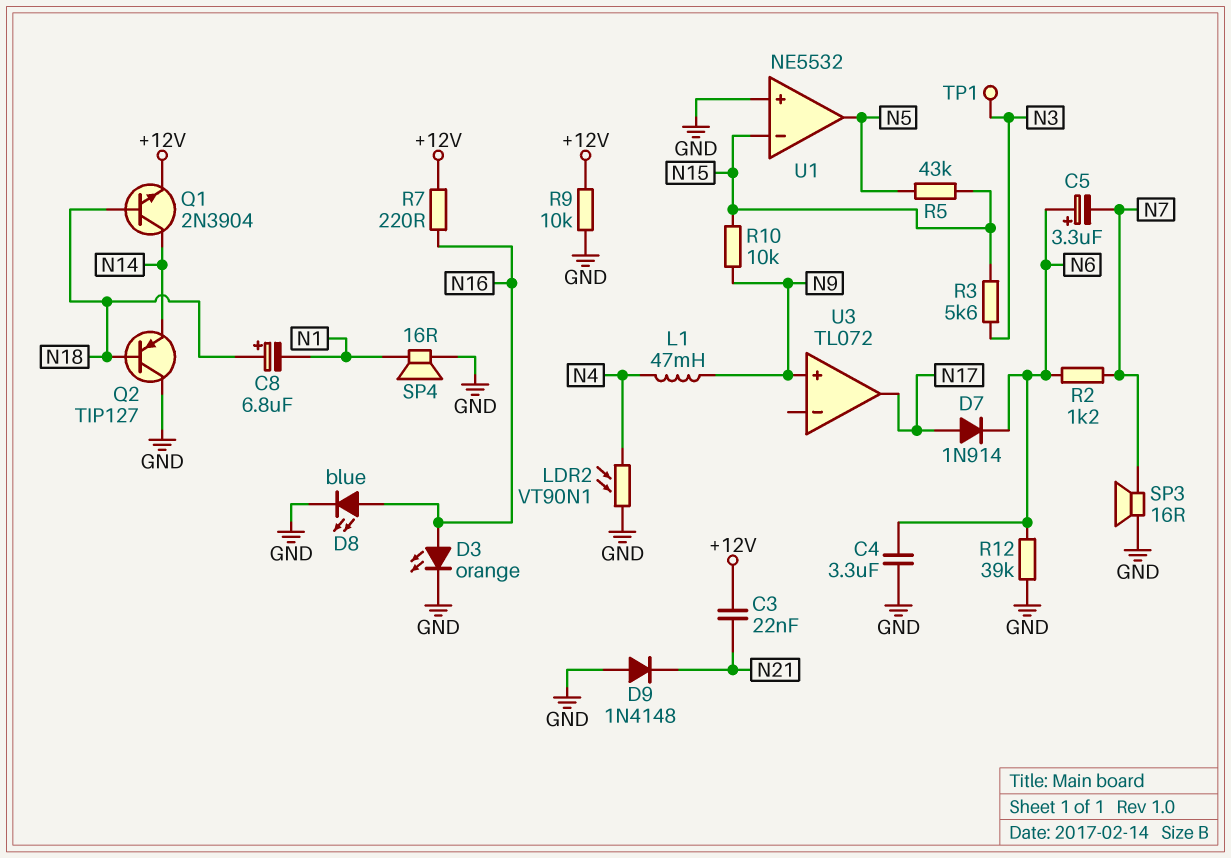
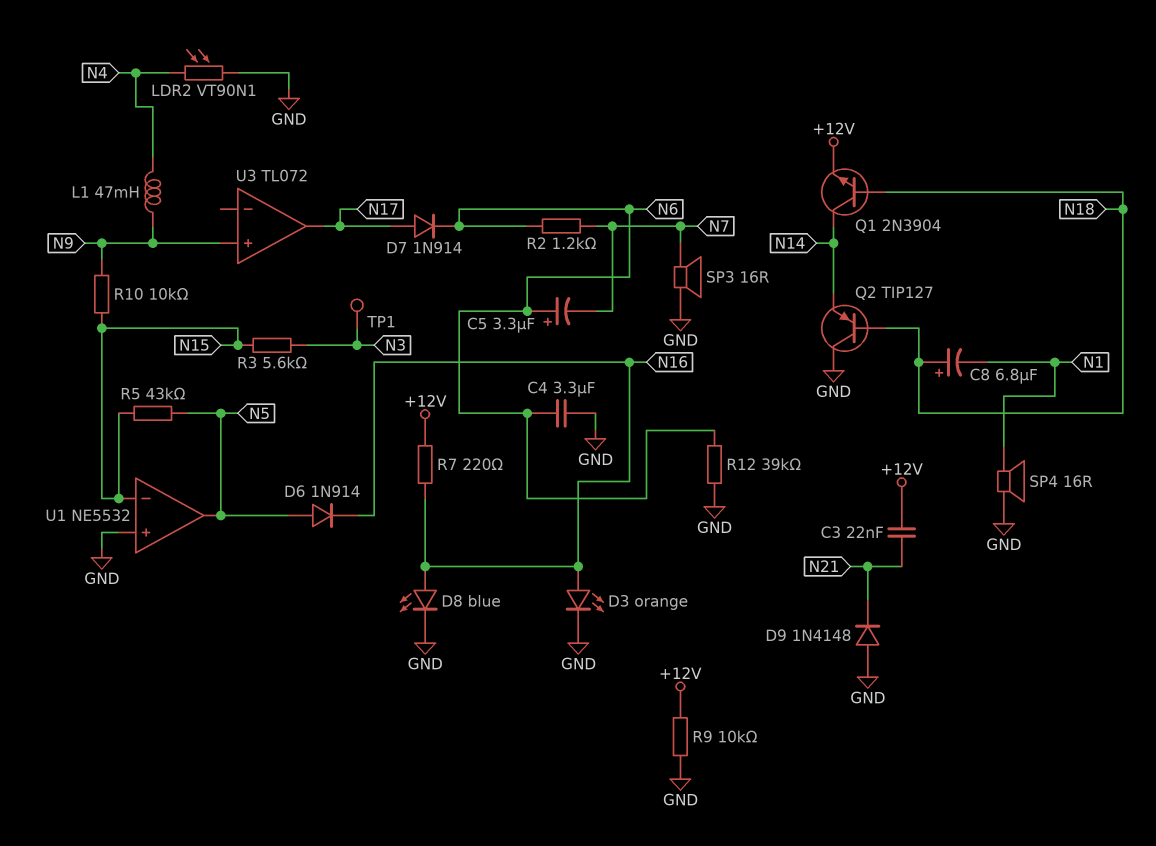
D6: none -> diode 1N914 (A N5, K N16)

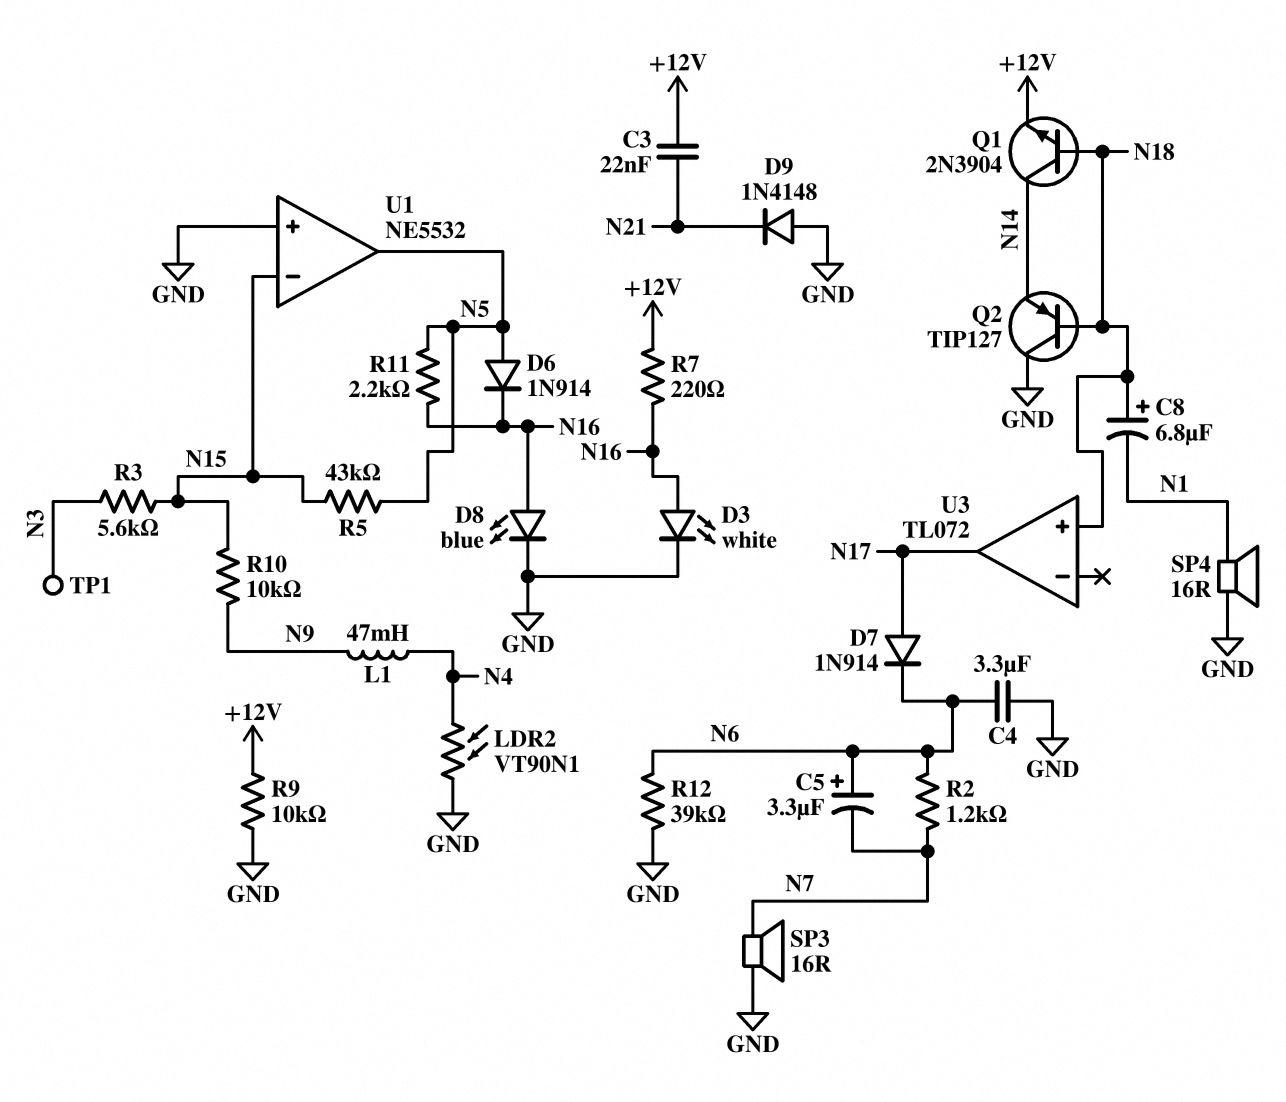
D3: LED orange (A N16, K GND) -> LED white (A N16, K GND)
R11: none -> 2.2k (N5, N16)
U3 pin in+: N9 -> N18

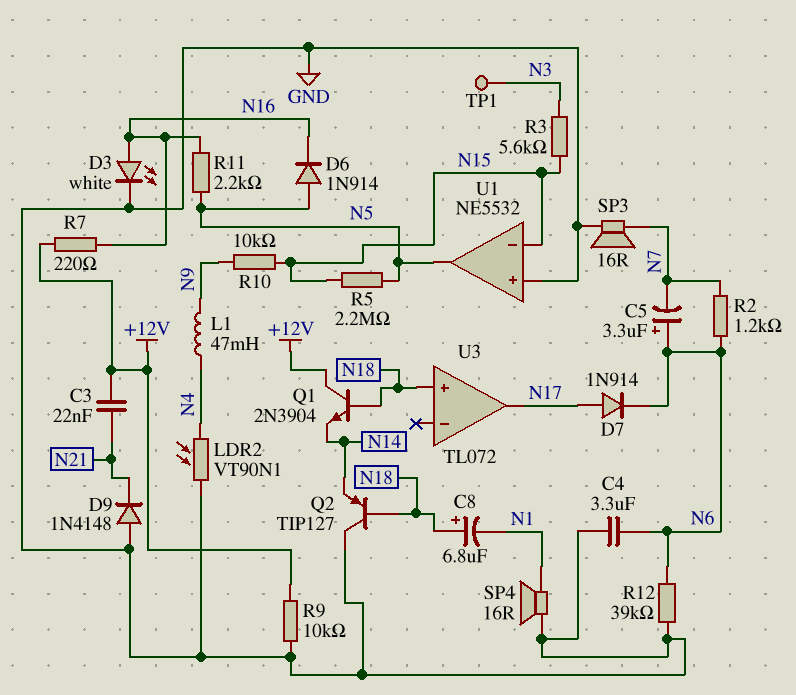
D8: LED blue (A N16, K GND) -> none
Q1: NPN 2N3904 (B N18, C N14, E +12V) -> NPN 2N3904 (B N18, C +12V, E N14)
R5: 43k (N5, N15) -> 2.2M (N5, N15)

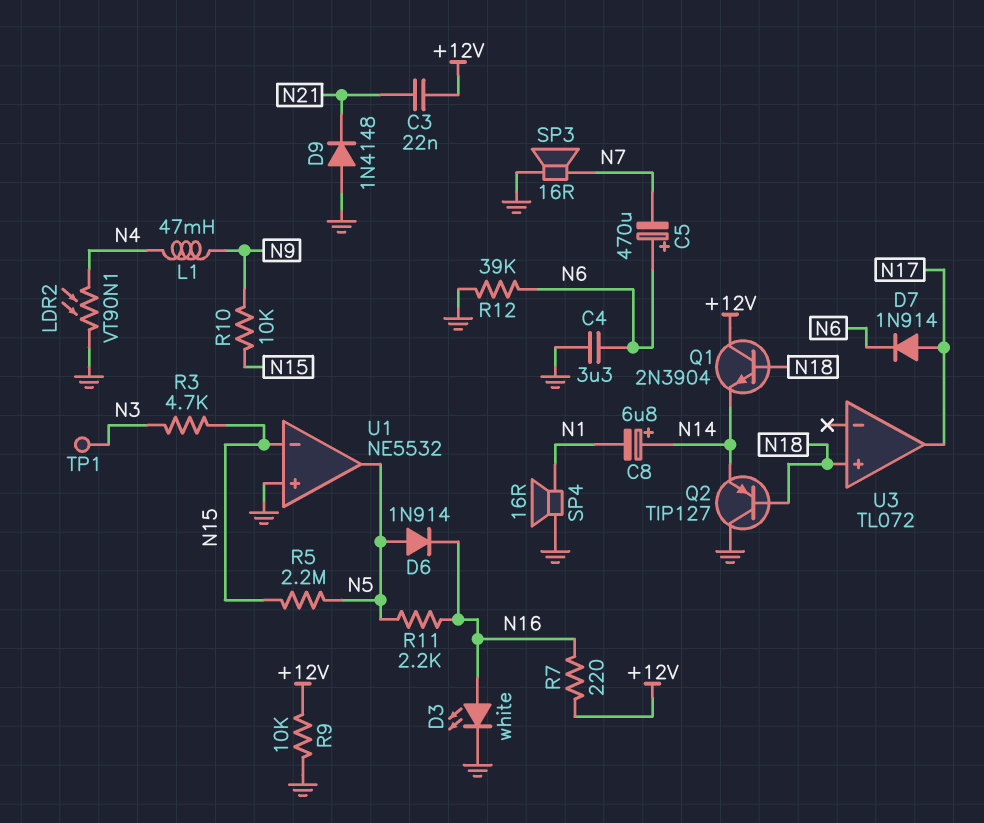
C5: 3.3uF (plus N6, minus N7) -> 470uF (plus N6, minus N7)
C8: 6.8uF (plus N18, minus N1) -> 6.8uF (plus N14, minus N1)
R2: 1.2k (N6, N7) -> none
R3: 5.6k (N3, N15) -> 4.7k (N3, N15)

